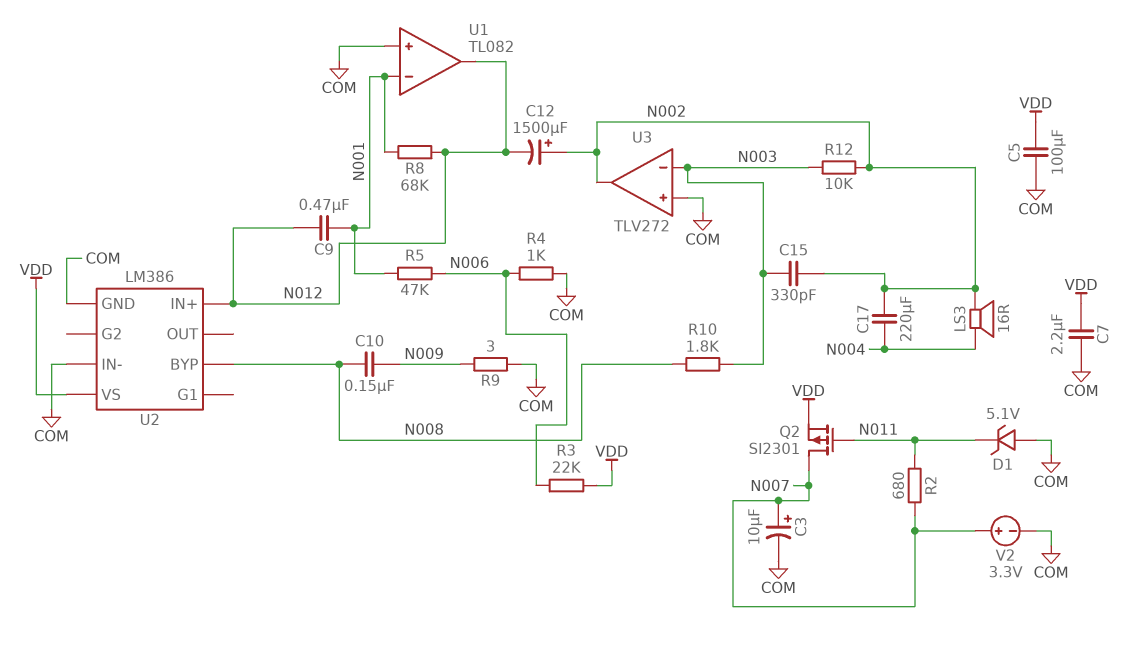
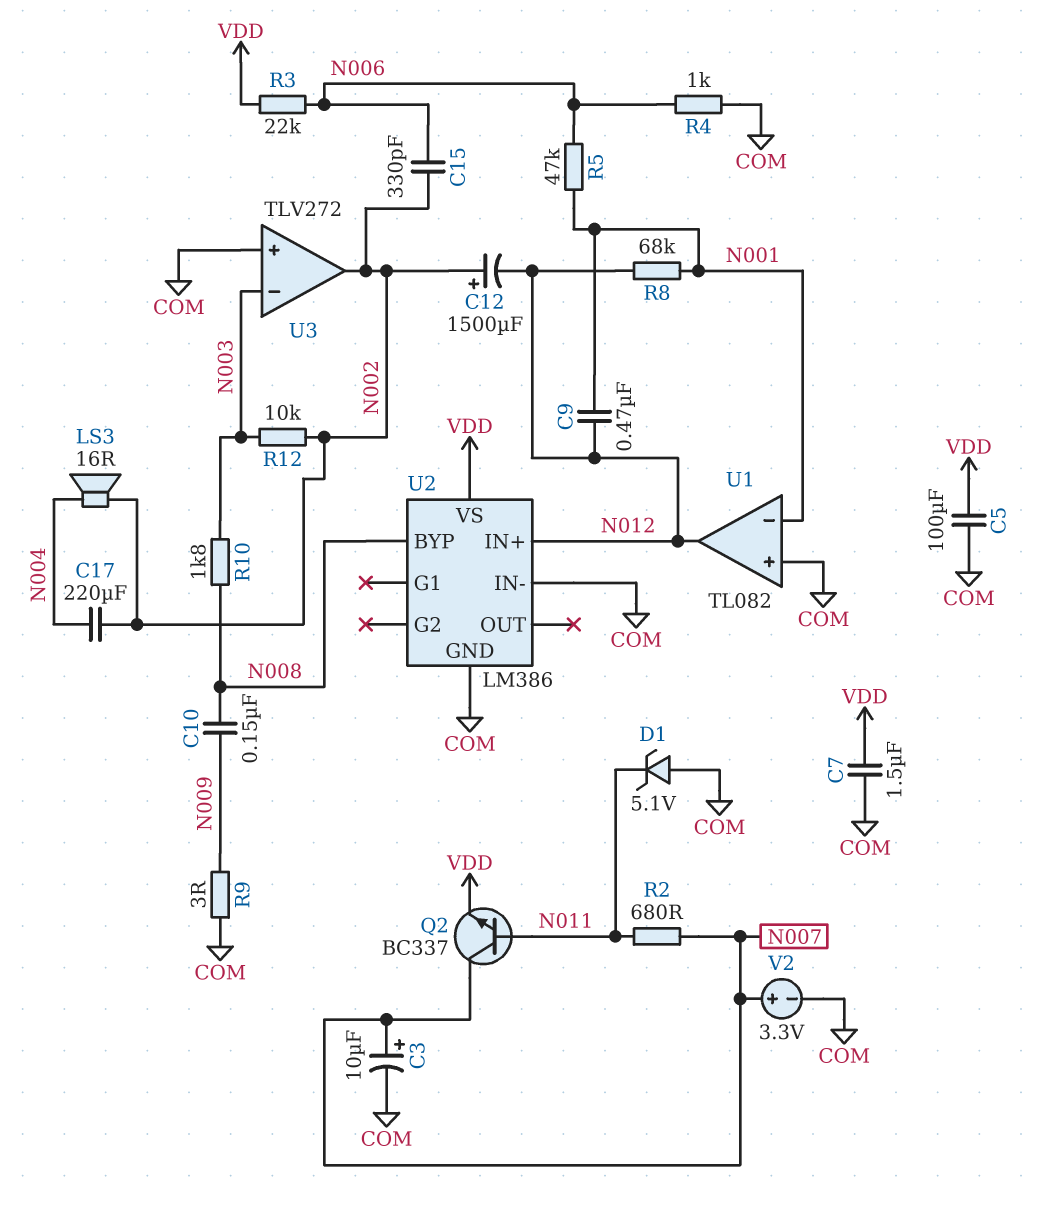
C7: 2.2uF (COM, VDD) -> 1.5uF (COM, VDD)
C15: 330pF (N002, N003) -> 330pF (N002, N006)
Q2: PMOS SI2301 (G N011, D N007, S VDD) -> NPN BC337 (B N011, C N007, E VDD)

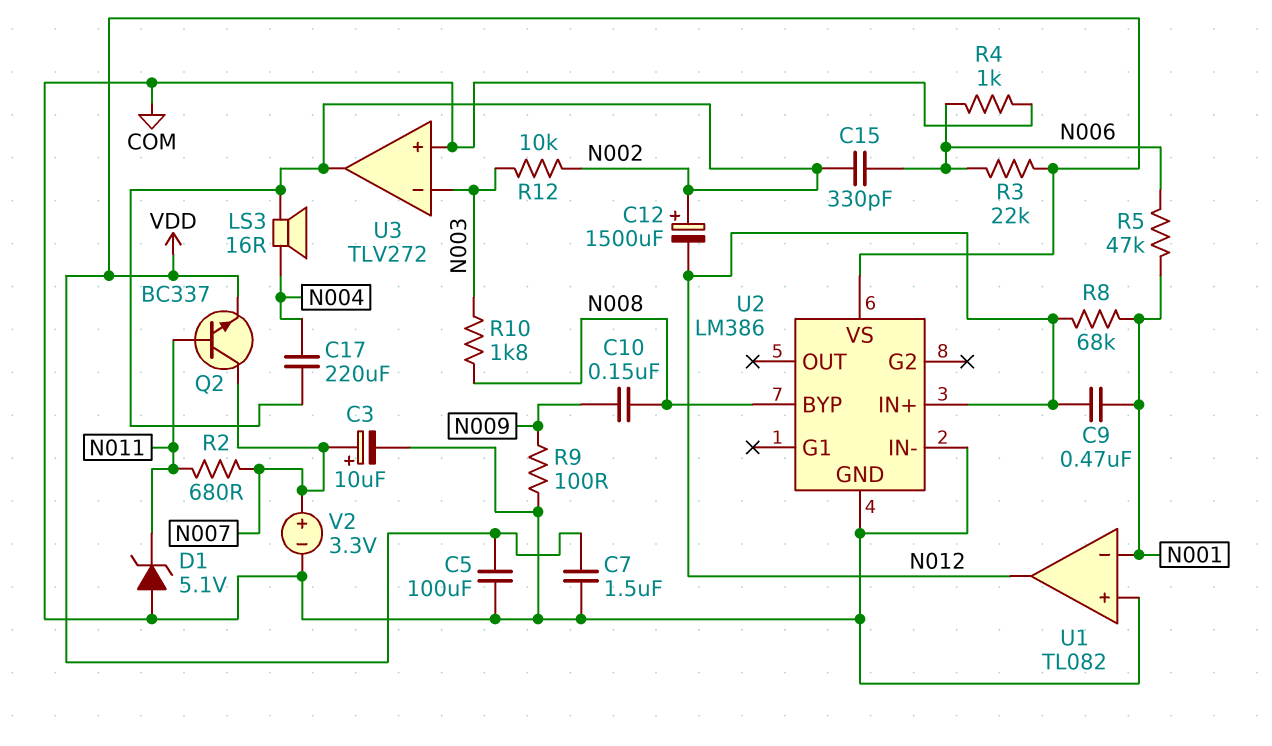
R9: 3 (COM, N009) -> 100 (COM, N009)

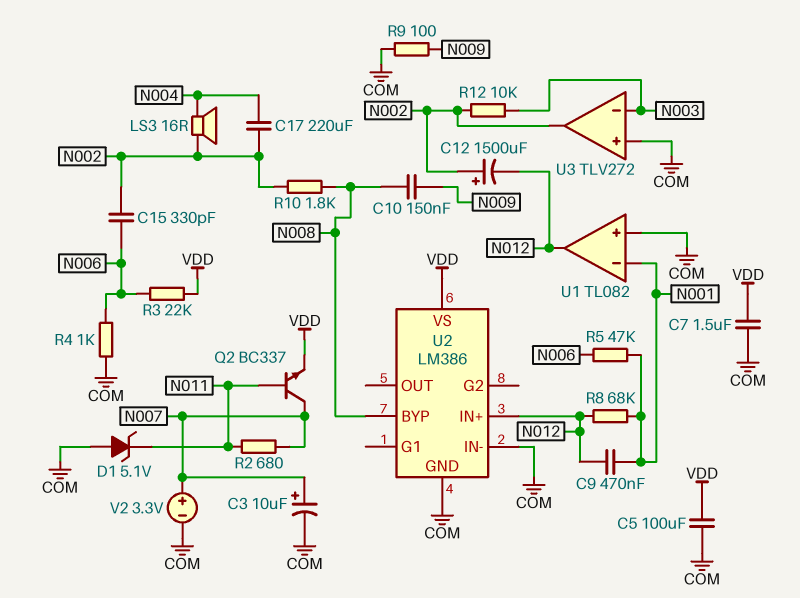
R10: 1.8k (N003, N008) -> 1.8k (N002, N008)

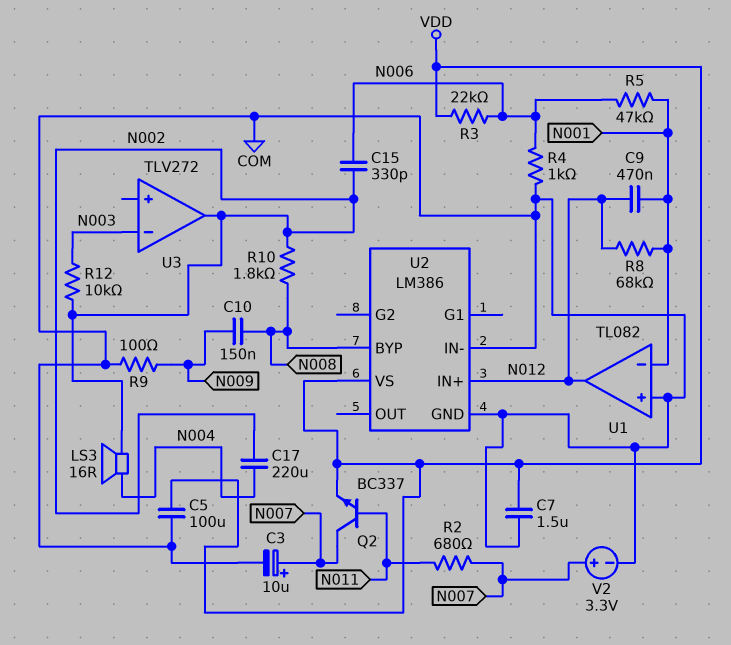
C12: 1500uF (plus N002, minus N012) -> none
D1: zener 5.1V (A COM, K N011) -> none
U3 pin in+: COM -> none

